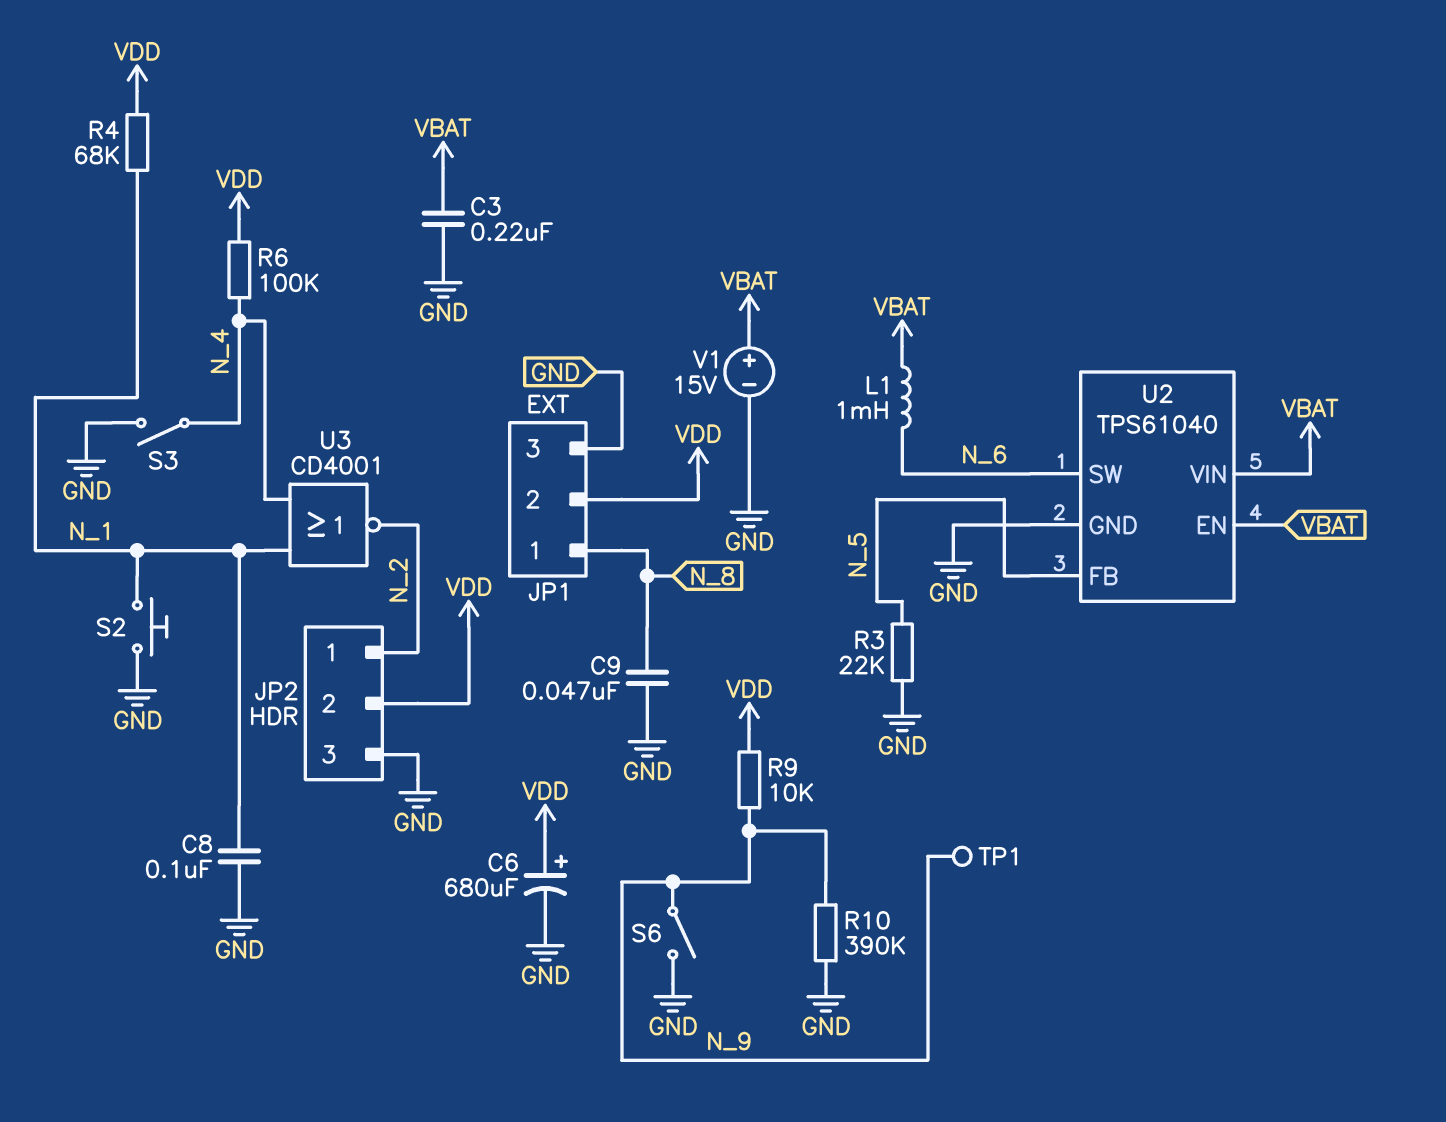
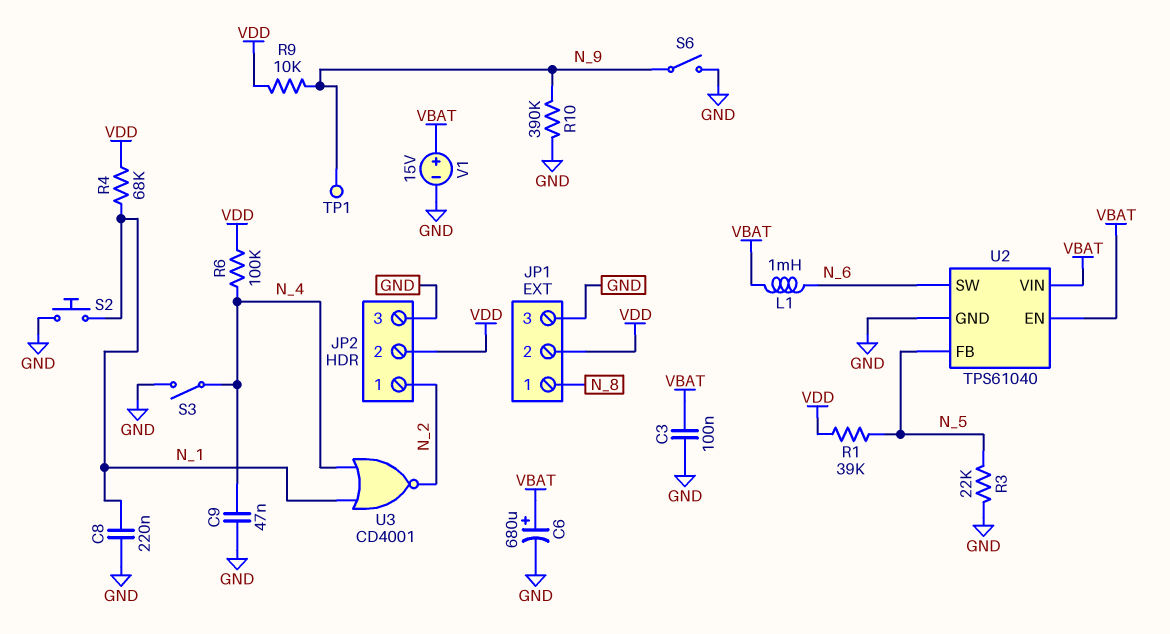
C3: 220nF (GND, VBAT) -> 100nF (GND, VBAT)
C6: 680uF (plus VDD, minus GND) -> 680uF (plus VBAT, minus GND)
C8: 100nF (GND, N_1) -> 220nF (GND, N_1)
C9: 47nF (GND, N_8) -> 47nF (GND, N_4)
R1: none -> 39k (N_5, VDD)

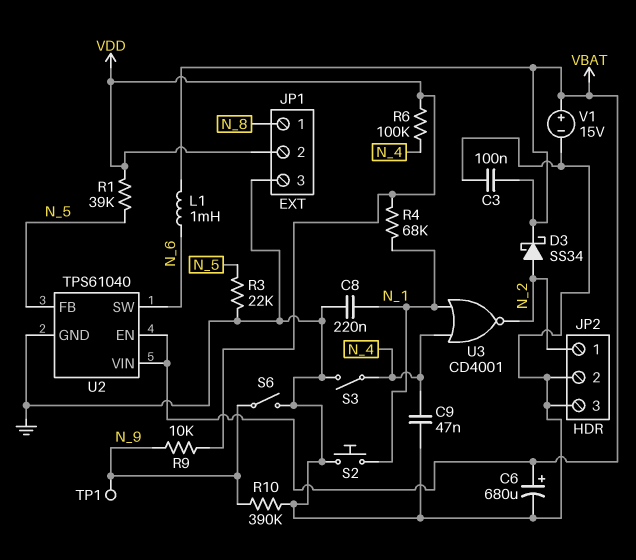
D3: none -> schottky SS34 (A N_2, K VBAT)
JP2 pin 2: VDD -> GND

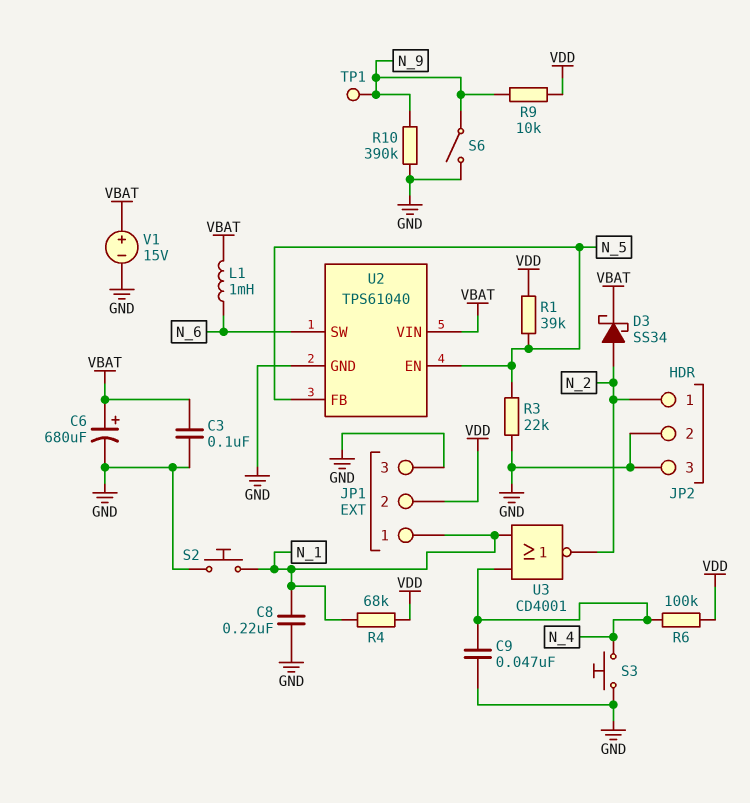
JP1 pin 1: N_8 -> N_1
S3: switch (GND, N_4) -> button (GND, N_4)
U2 pin EN: VBAT -> N_5

